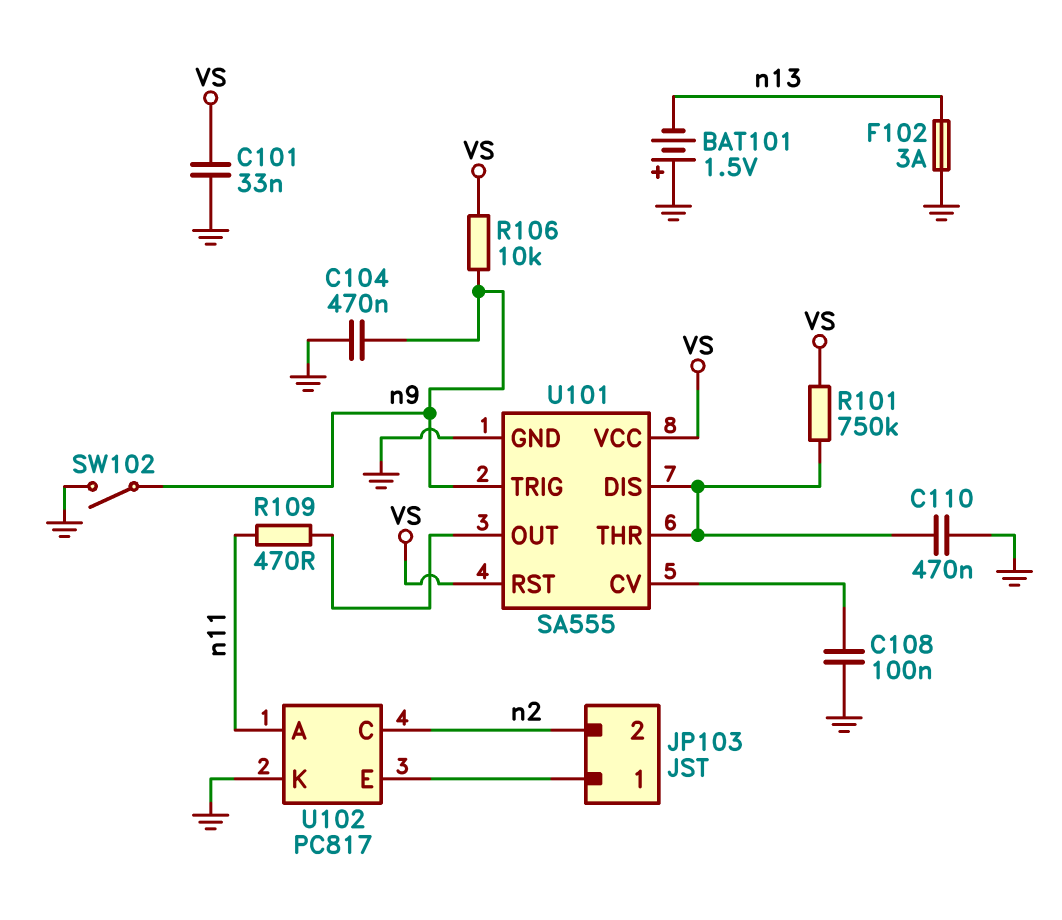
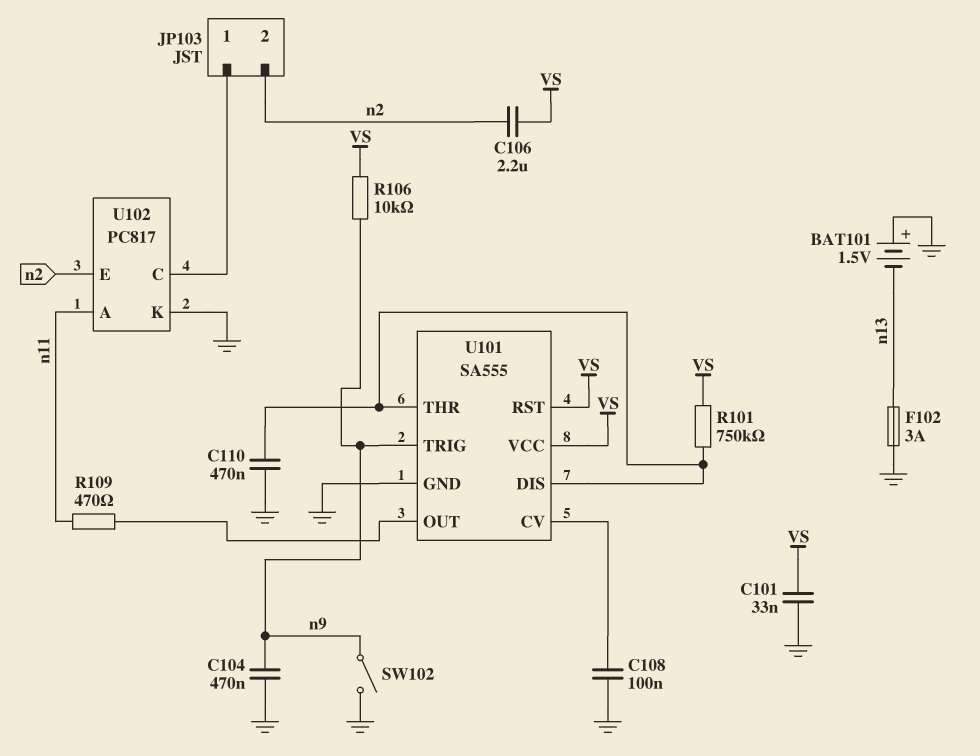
C106: none -> 2.2uF (VS, n2)
U102 pin C: n2 -> JP103/1
U102 pin E: JP103/1 -> n2

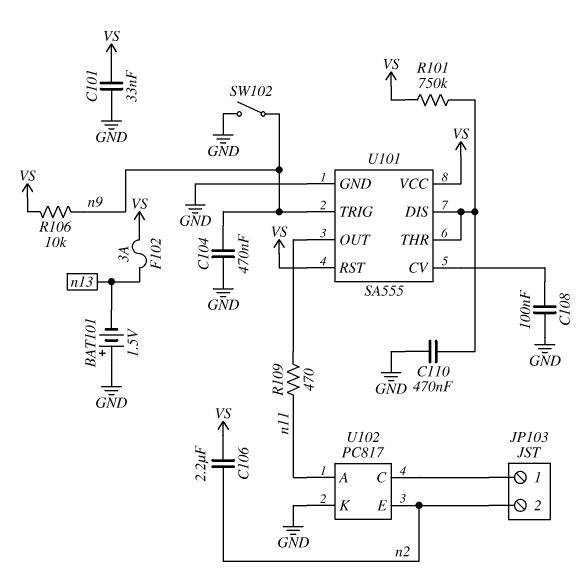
F102: 3A (GND, n13) -> 3A (VS, n13)

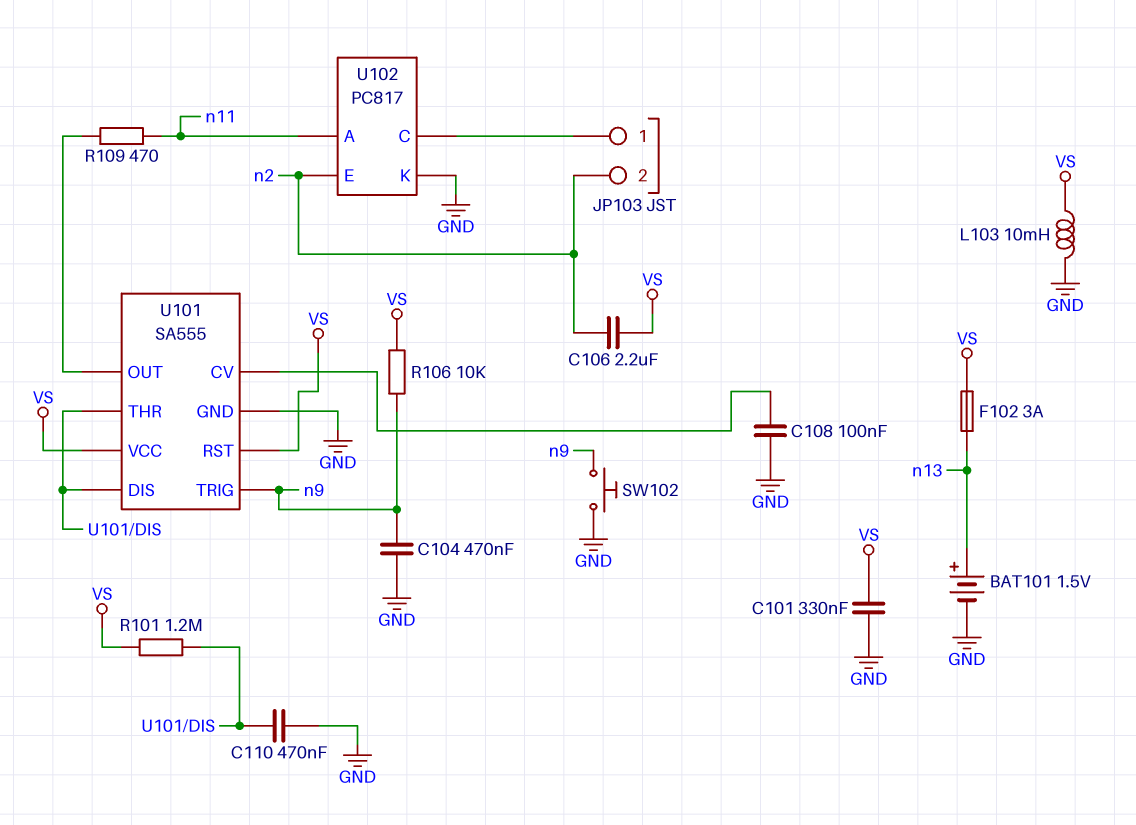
BAT101: 1.5V (plus GND, minus n13) -> 1.5V (plus n13, minus GND)
C101: 33nF (GND, VS) -> 330nF (GND, VS)
L103: none -> 10mH (GND, VS)
R101: 750k (U101/DIS, VS) -> 1.2M (U101/DIS, VS)
SW102: switch (GND, n9) -> button (GND, n9)

